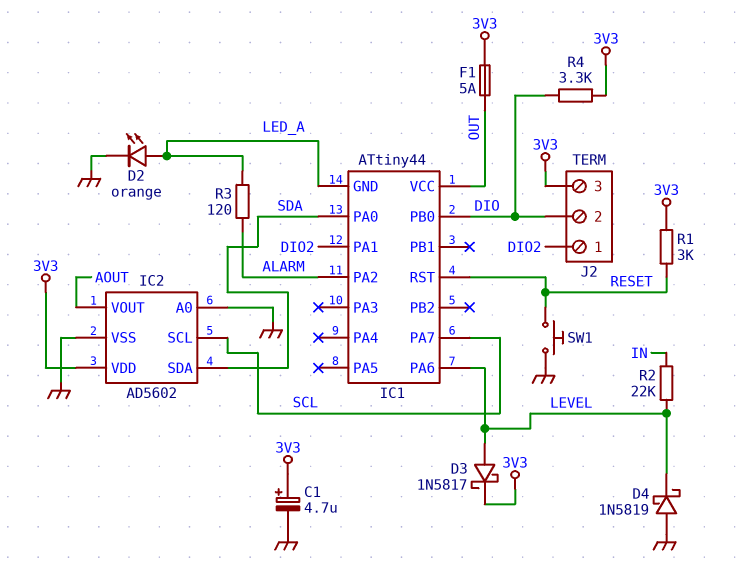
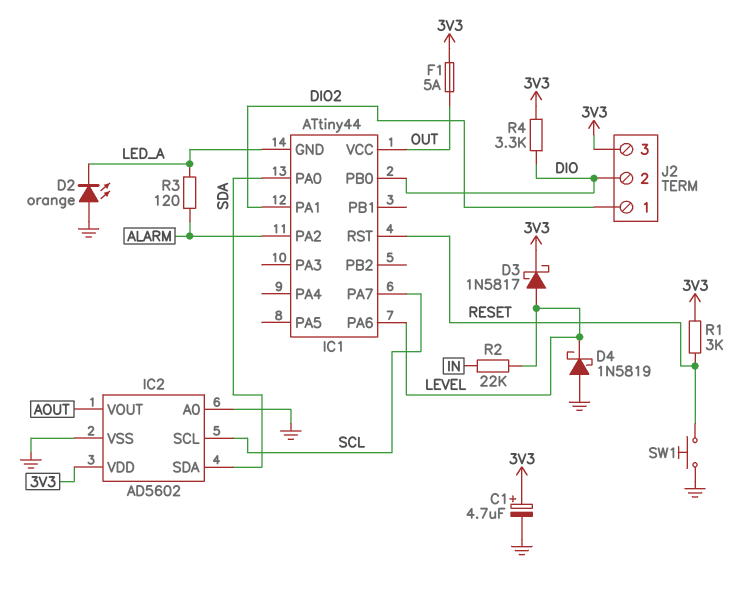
D2: LED orange (A LED_A, K GND) -> LED orange (A GND, K LED_A)

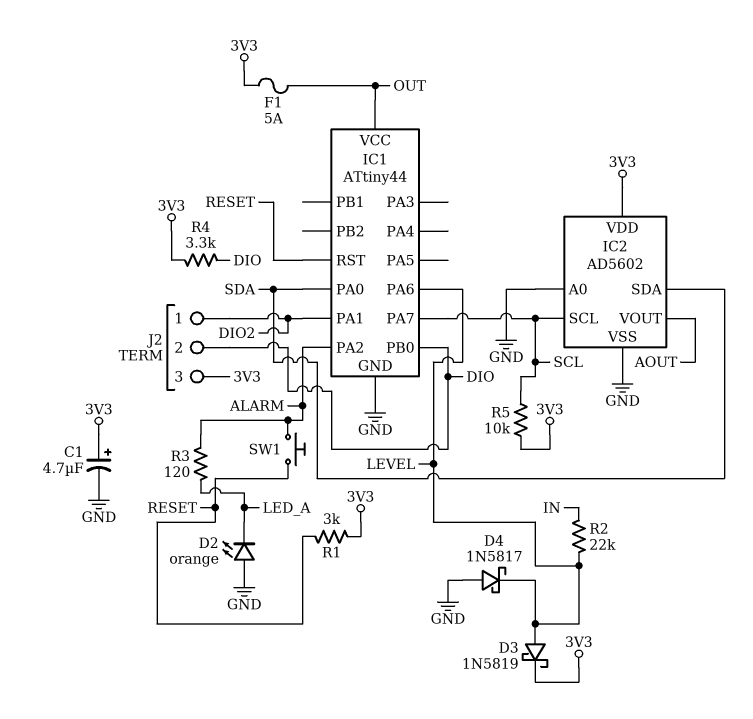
D3: schottky 1N5817 (A LEVEL, K 3V3) -> schottky 1N5819 (A LEVEL, K 3V3)
D4: schottky 1N5819 (A GND, K LEVEL) -> schottky 1N5817 (A GND, K LEVEL)
IC1 pin GND: LED_A -> GND
R5: none -> 10k (3V3, SCL)
SW1: button (GND, RESET) -> button (ALARM, RESET)

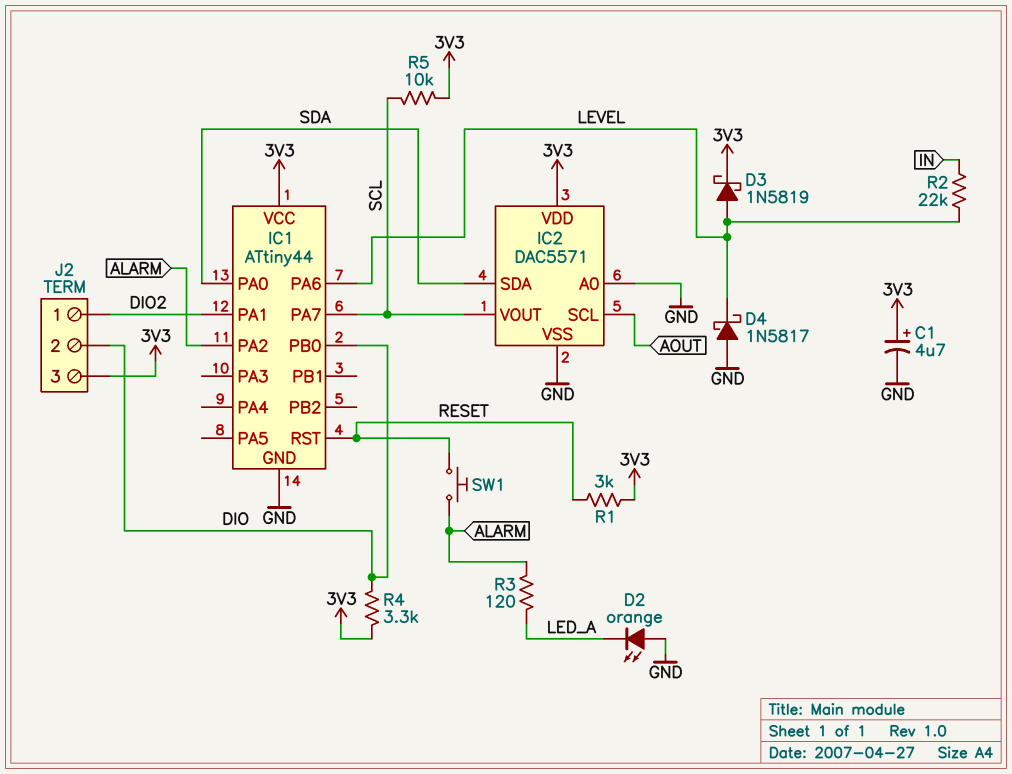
F1: 5A (3V3, OUT) -> none
IC1 pin VCC: OUT -> 3V3
IC2: AD5602 -> DAC5571
IC2 pin SCL: SCL -> AOUT
IC2 pin VOUT: AOUT -> SCL

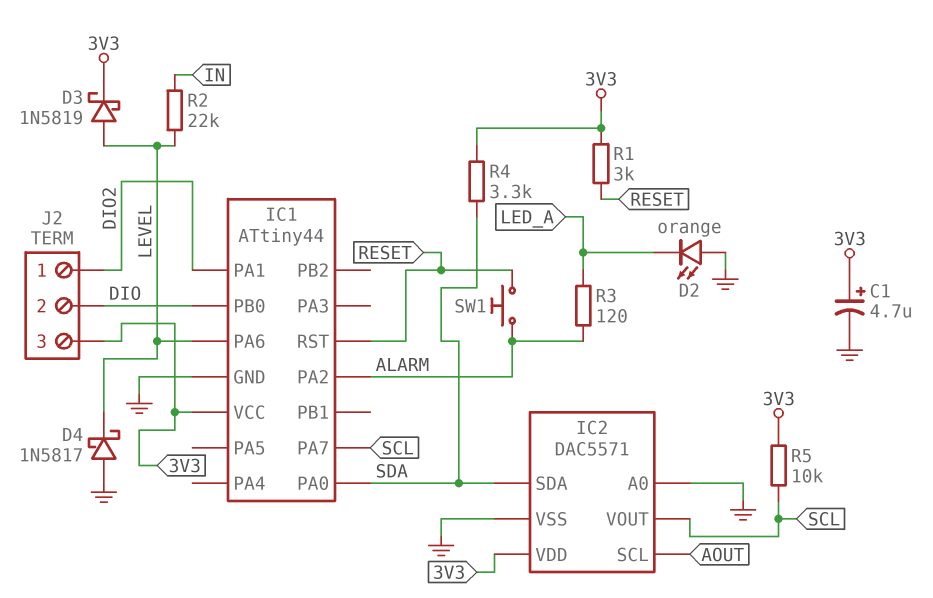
R4: 3.3k (3V3, DIO) -> 3.3k (3V3, SDA)

